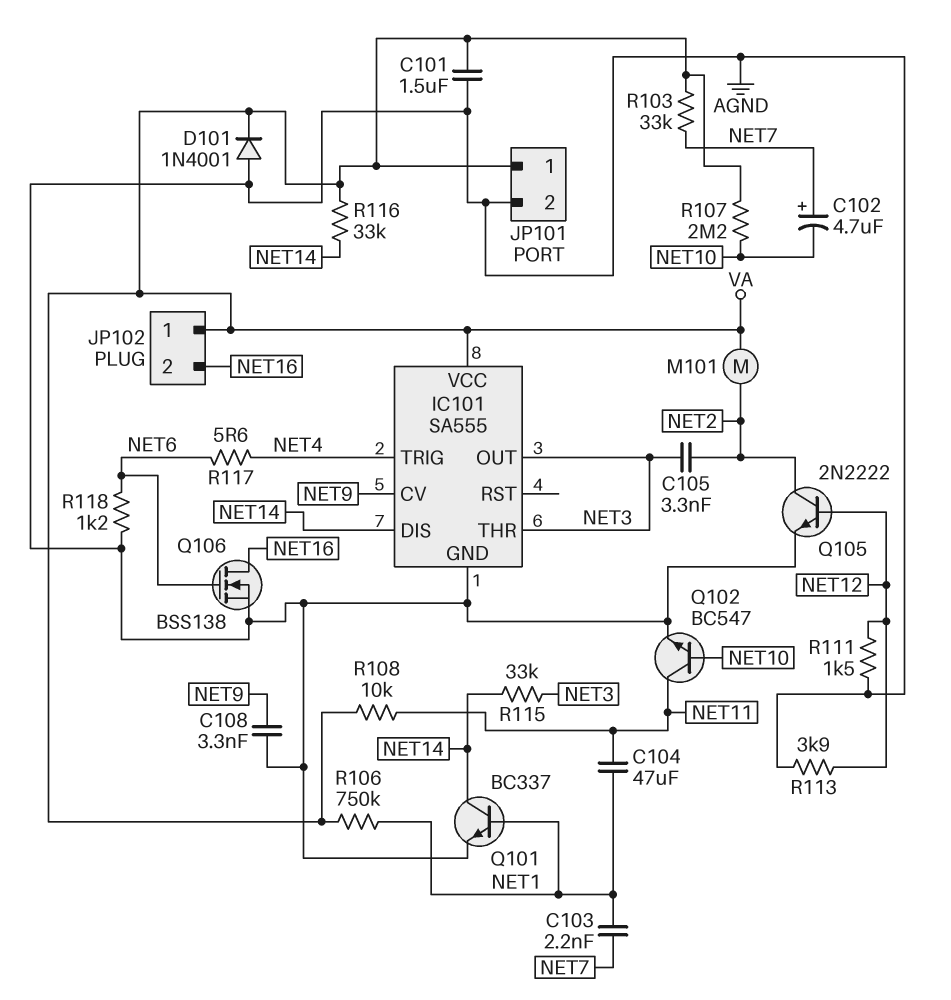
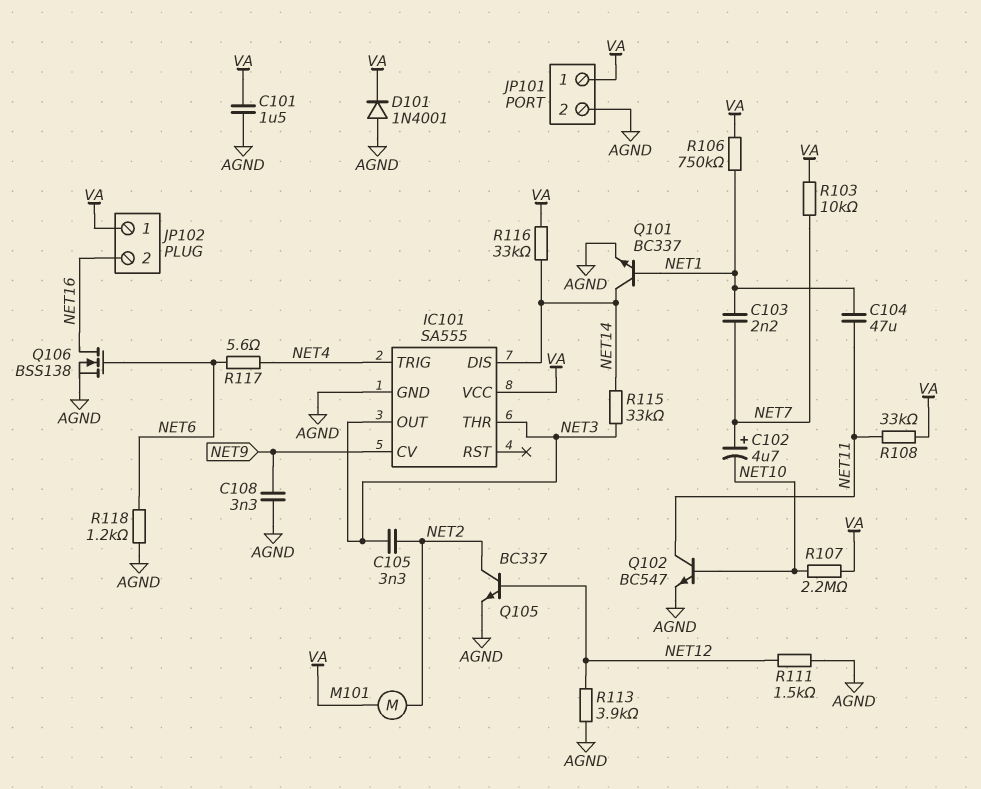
Q105: NPN 2N2222 (B NET12, C NET2, E AGND) -> NPN BC337 (B NET12, C NET2, E AGND)
R103: 33k (NET7, VA) -> 10k (NET7, VA)
R108: 10k (NET11, VA) -> 33k (NET11, VA)

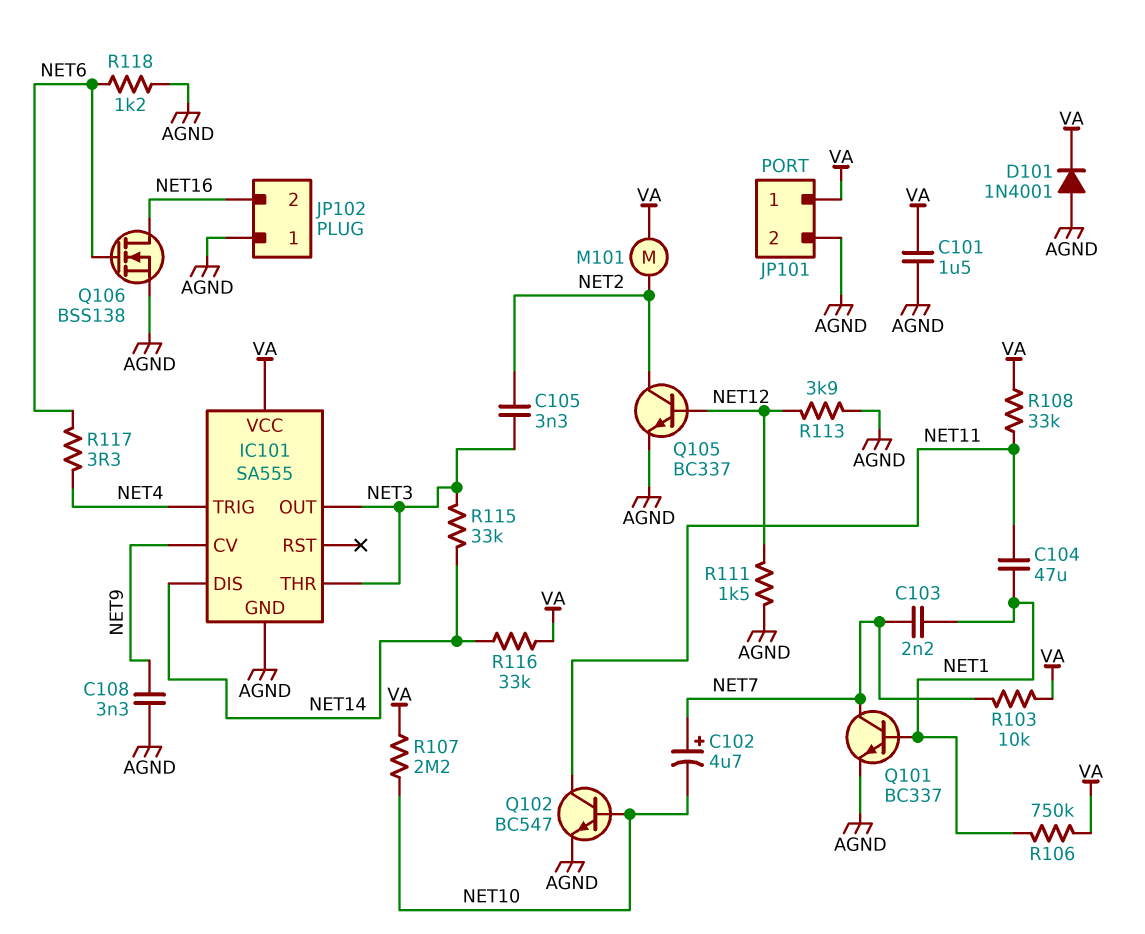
JP102 pin 1: VA -> AGND
Q101: NPN BC337 (B NET1, C NET14, E AGND) -> NPN BC337 (B NET1, C NET7, E AGND)
R117: 5.6 (NET4, NET6) -> 3.3 (NET4, NET6)

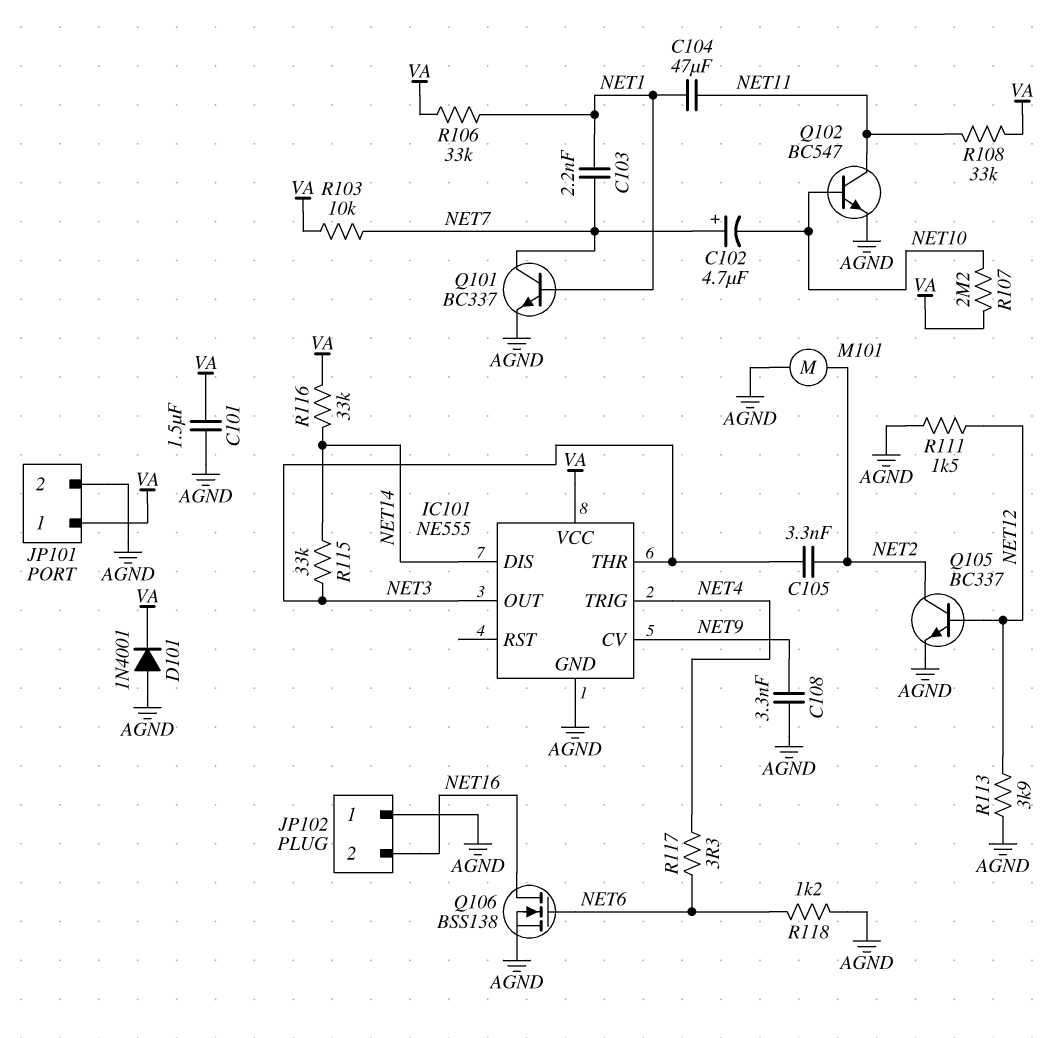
IC101: SA555 -> NE555
M101: motor (NET2, VA) -> motor (AGND, NET2)
R106: 750k (NET1, VA) -> 33k (NET1, VA)

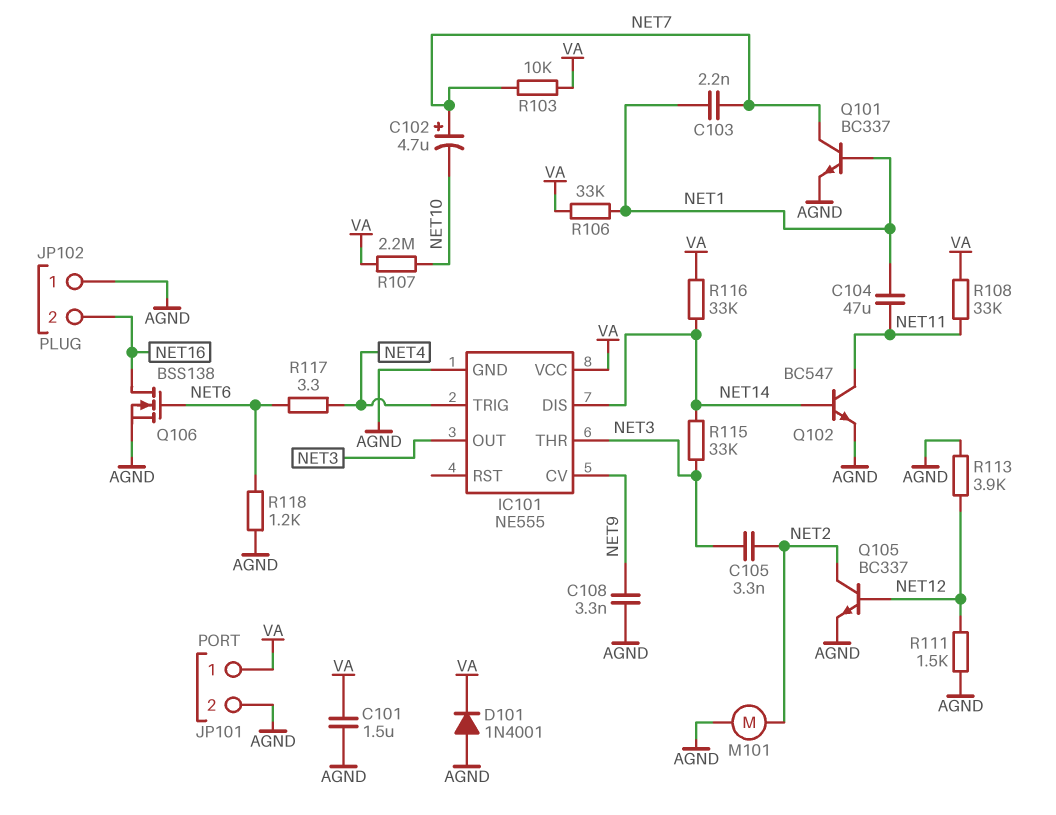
Q102: NPN BC547 (B NET10, C NET11, E AGND) -> NPN BC547 (B NET14, C NET11, E AGND)

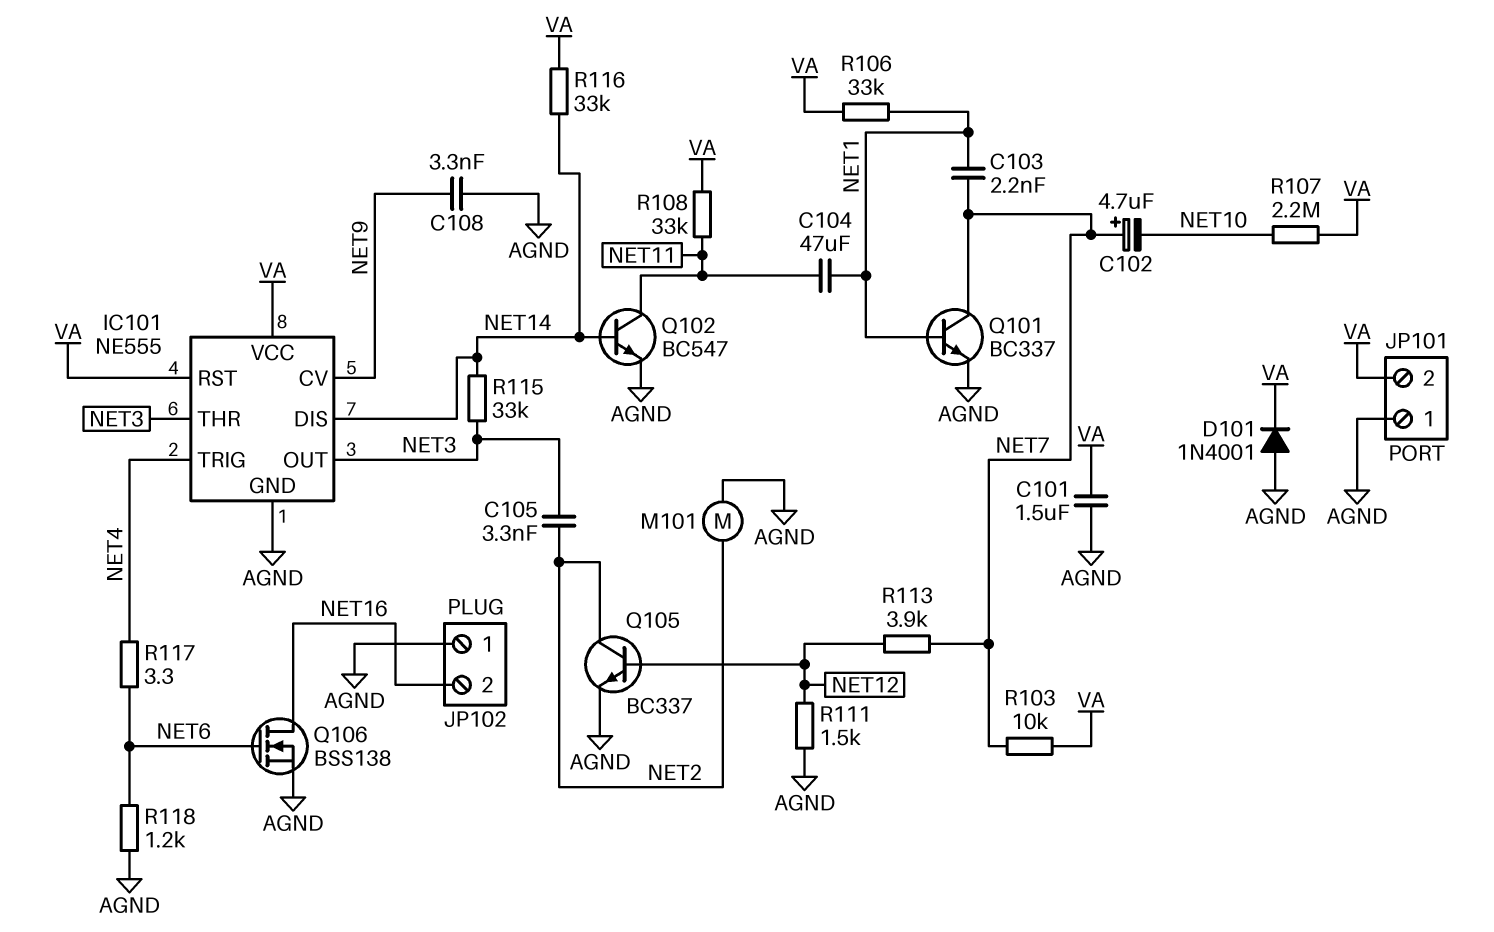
IC101 pin RST: none -> VA
JP101 pin 1: VA -> AGND
JP101 pin 2: AGND -> VA
R113: 3.9k (AGND, NET12) -> 3.9k (NET7, NET12)

